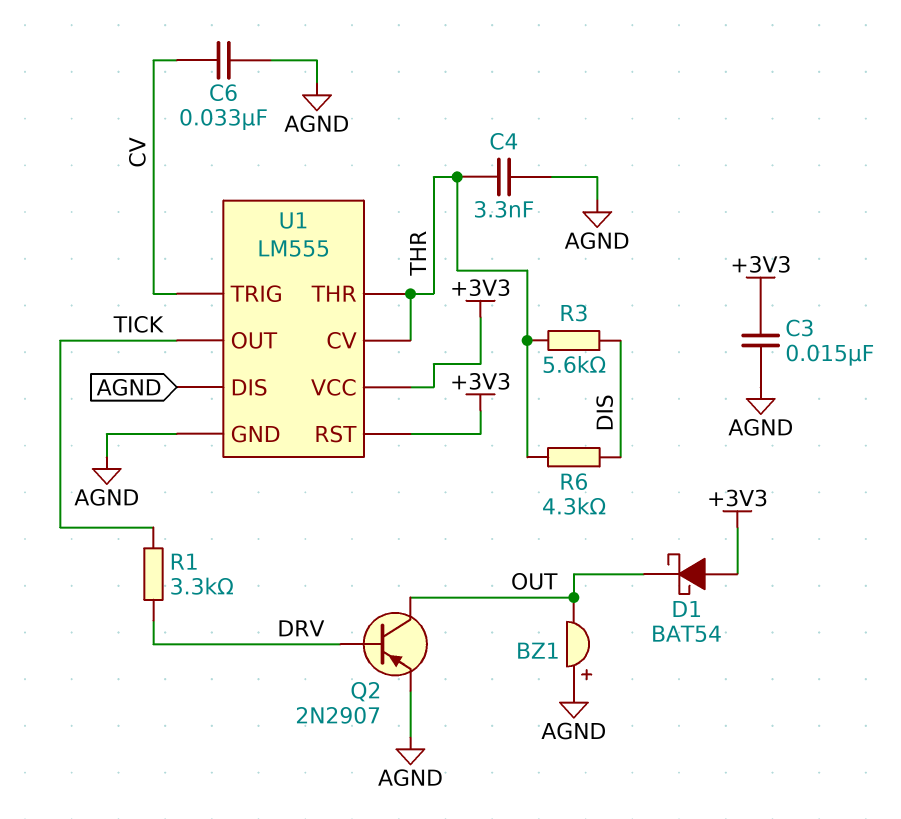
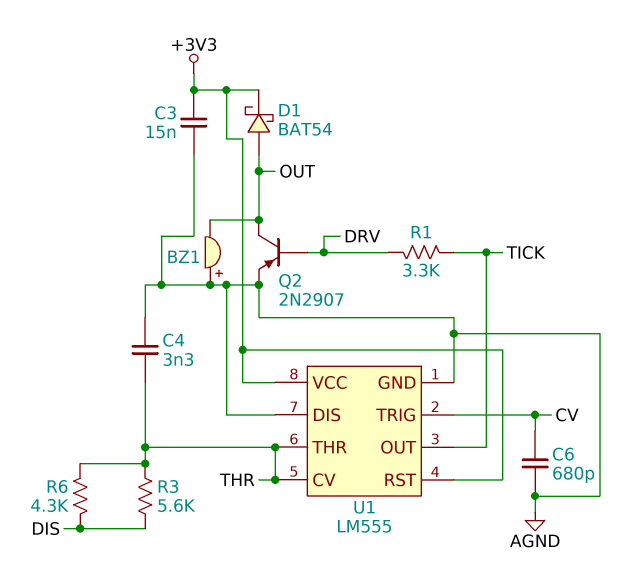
C6: 33nF (AGND, CV) -> 680pF (AGND, CV)
D1: schottky BAT54 (A +3V3, K OUT) -> schottky BAT54 (A OUT, K +3V3)

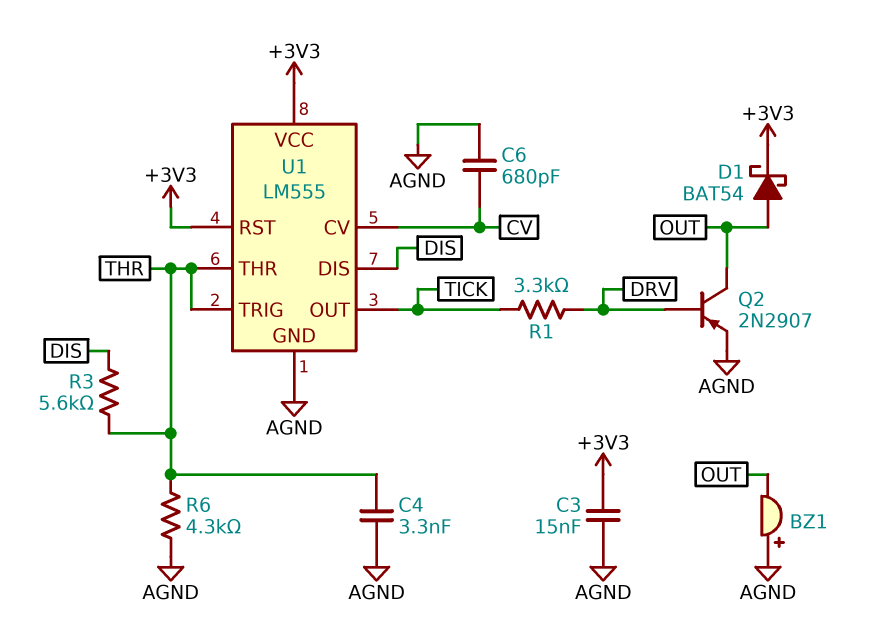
R6: 4.3k (DIS, THR) -> 4.3k (AGND, THR)
U1 pin CV: THR -> CV
U1 pin DIS: AGND -> DIS
U1 pin TRIG: CV -> THR

